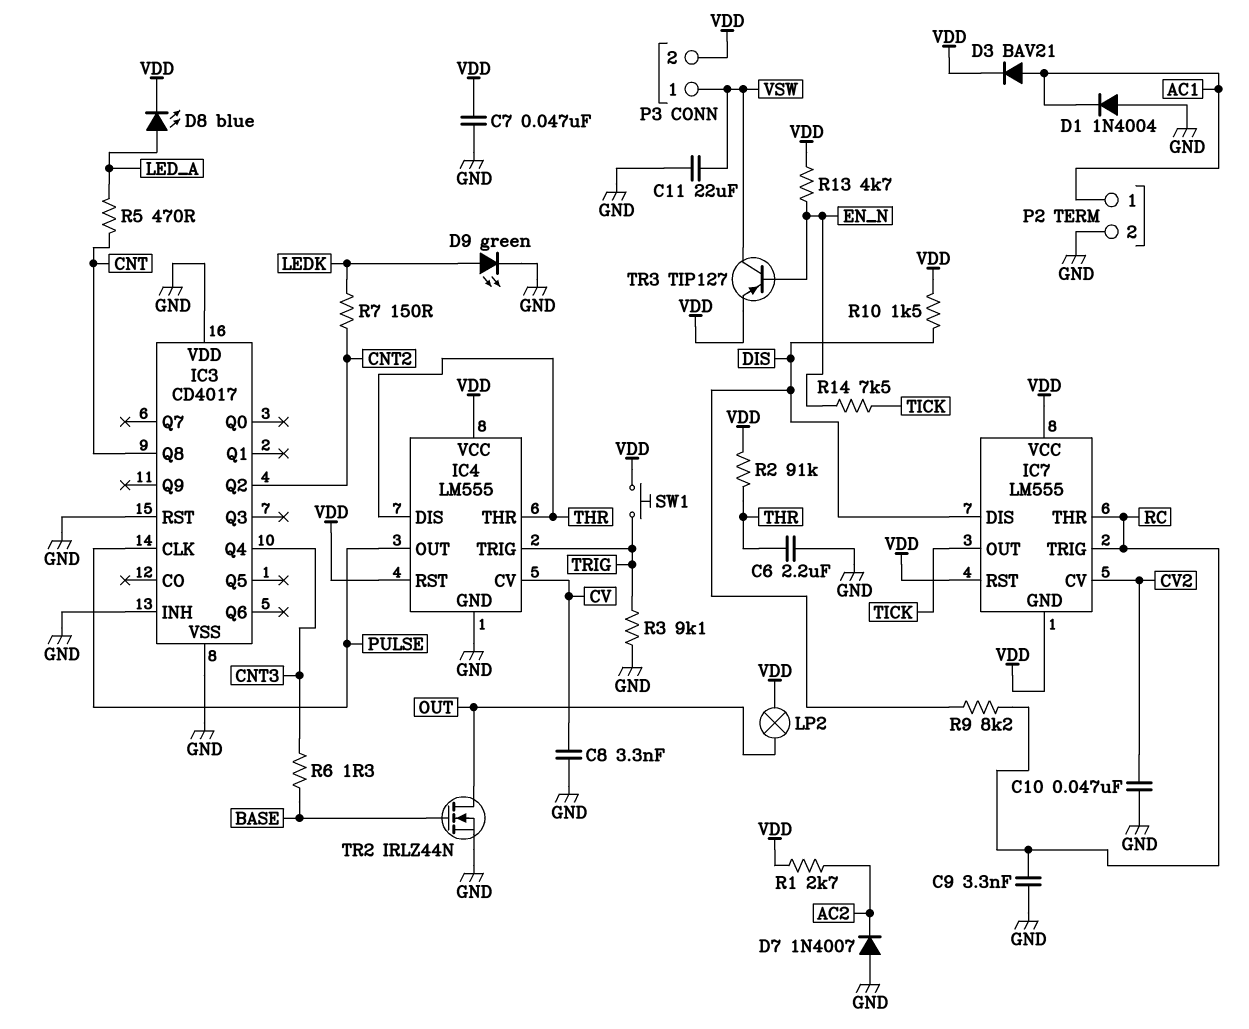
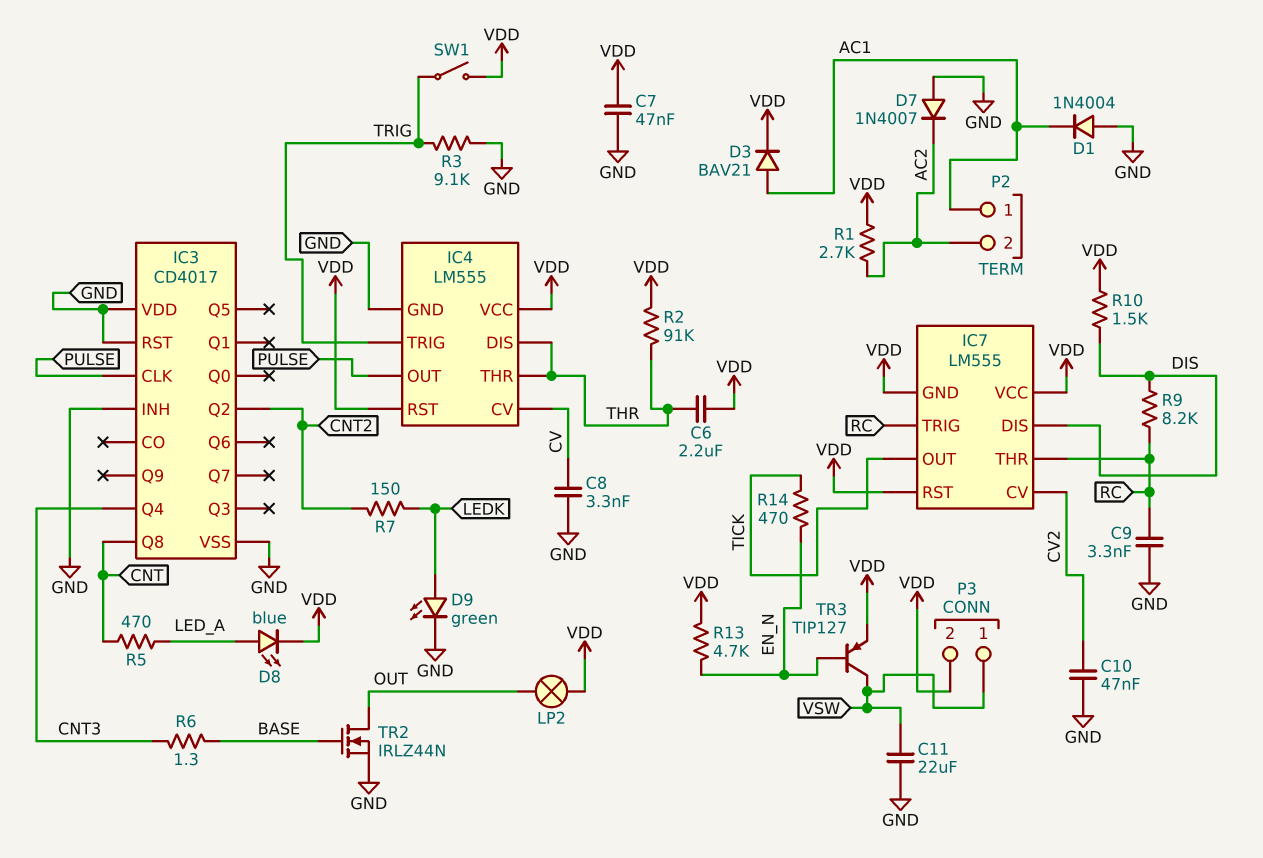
C6: 2.2uF (GND, THR) -> 2.2uF (THR, VDD)
P2 pin 2: GND -> AC2
R14: 7.5k (EN_N, TICK) -> 470 (EN_N, TICK)
SW1: button (TRIG, VDD) -> switch (TRIG, VDD)

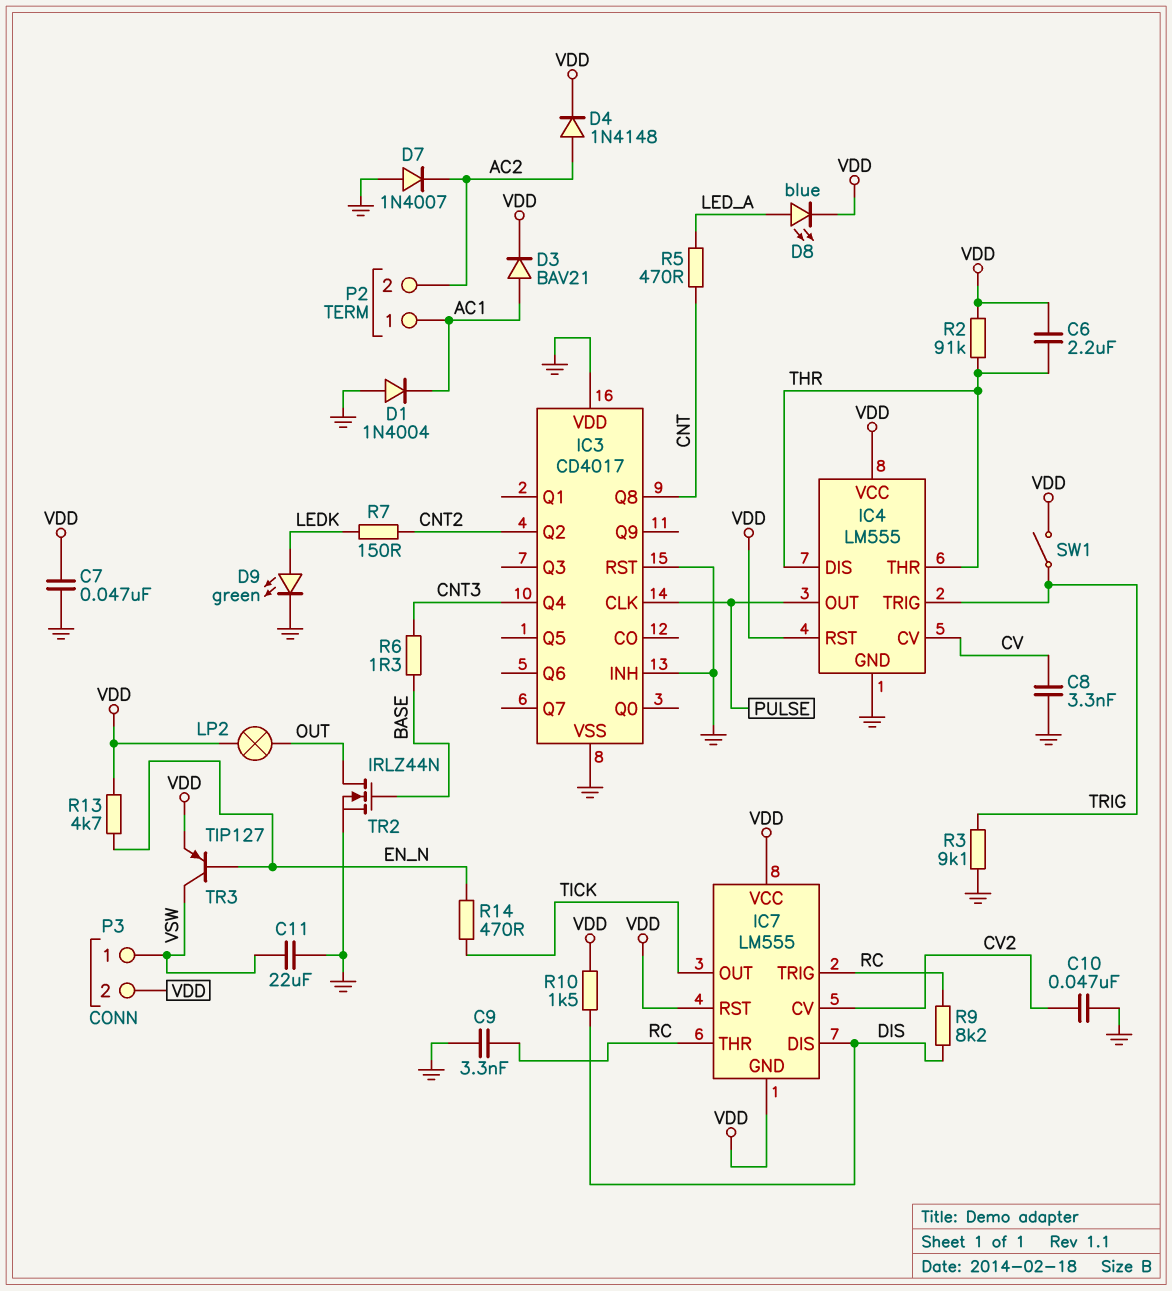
D4: none -> diode 1N4148 (A AC2, K VDD)
R1: 2.7k (AC2, VDD) -> none

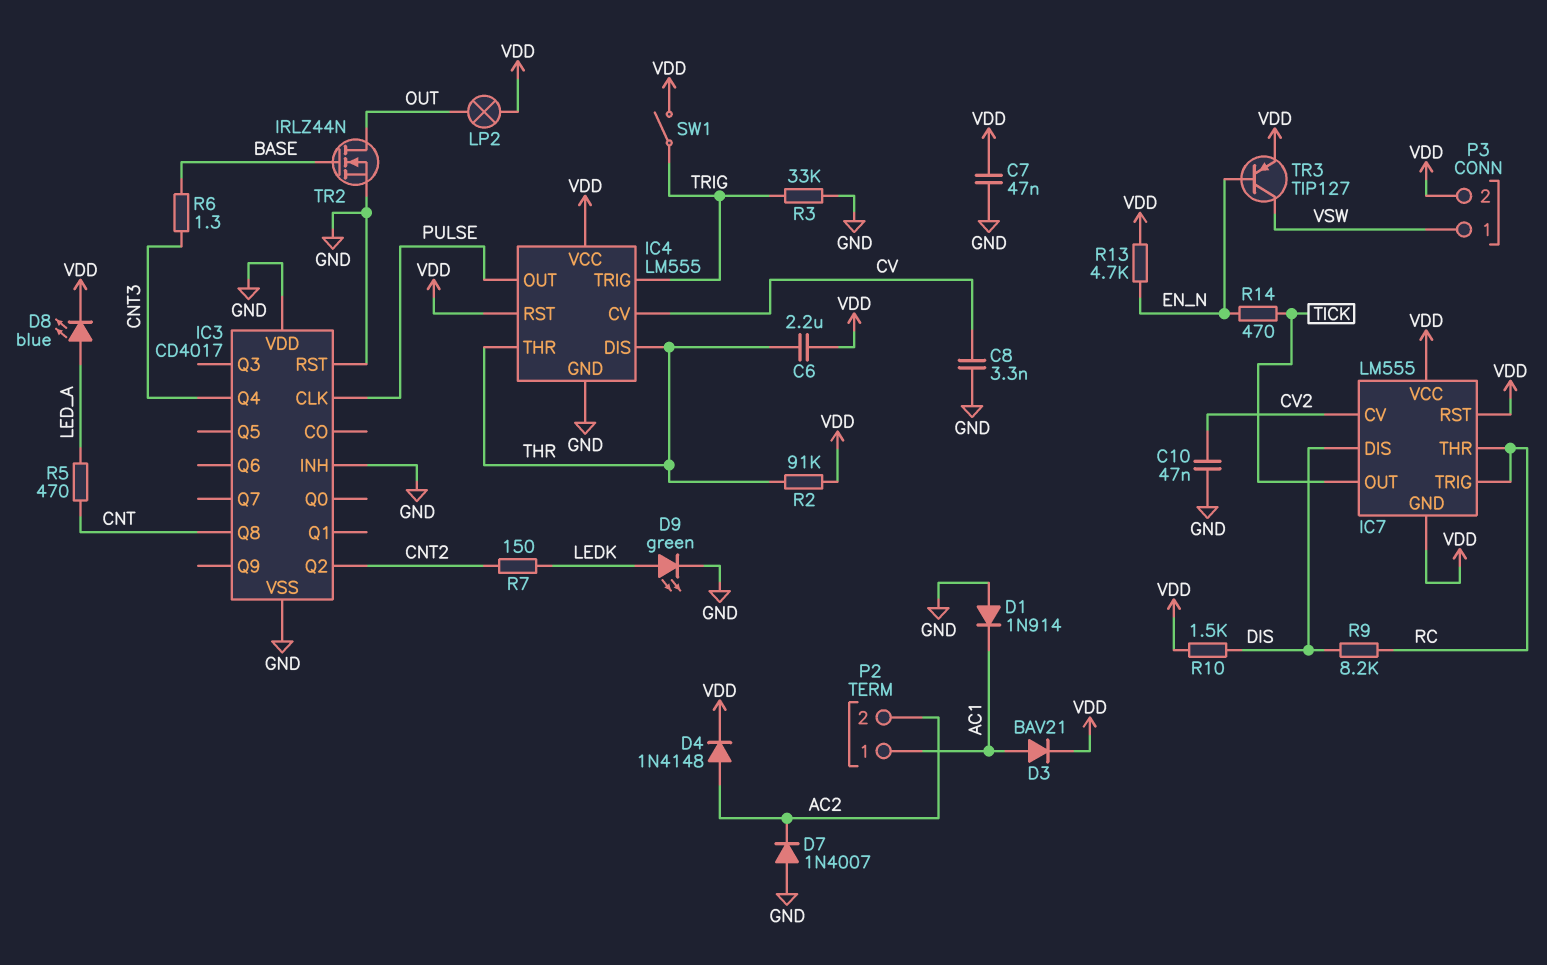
C9: 3.3nF (GND, RC) -> none
C11: 22uF (GND, VSW) -> none
D1: diode 1N4004 (A GND, K AC1) -> diode 1N914 (A GND, K AC1)
R3: 9.1k (GND, TRIG) -> 33k (GND, TRIG)

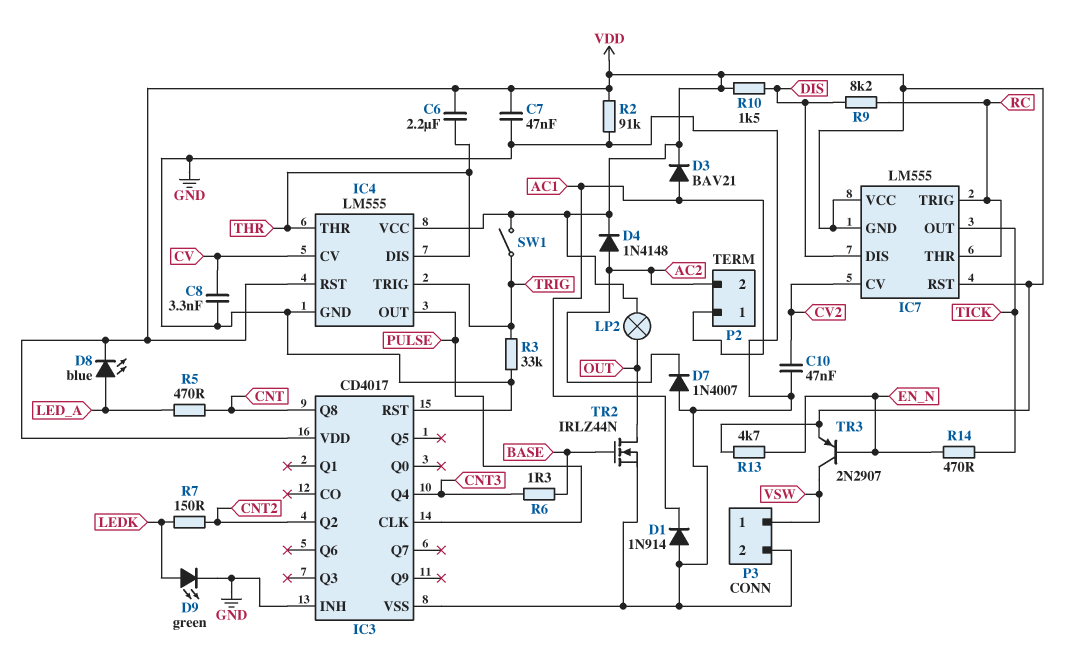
IC3 pin VDD: GND -> VDD
P3 pin 2: VDD -> GND
R2: 91k (THR, VDD) -> 91k (GND, VDD)
TR3: PNP TIP127 (B EN_N, C VSW, E VDD) -> PNP 2N2907 (B EN_N, C VSW, E VDD)

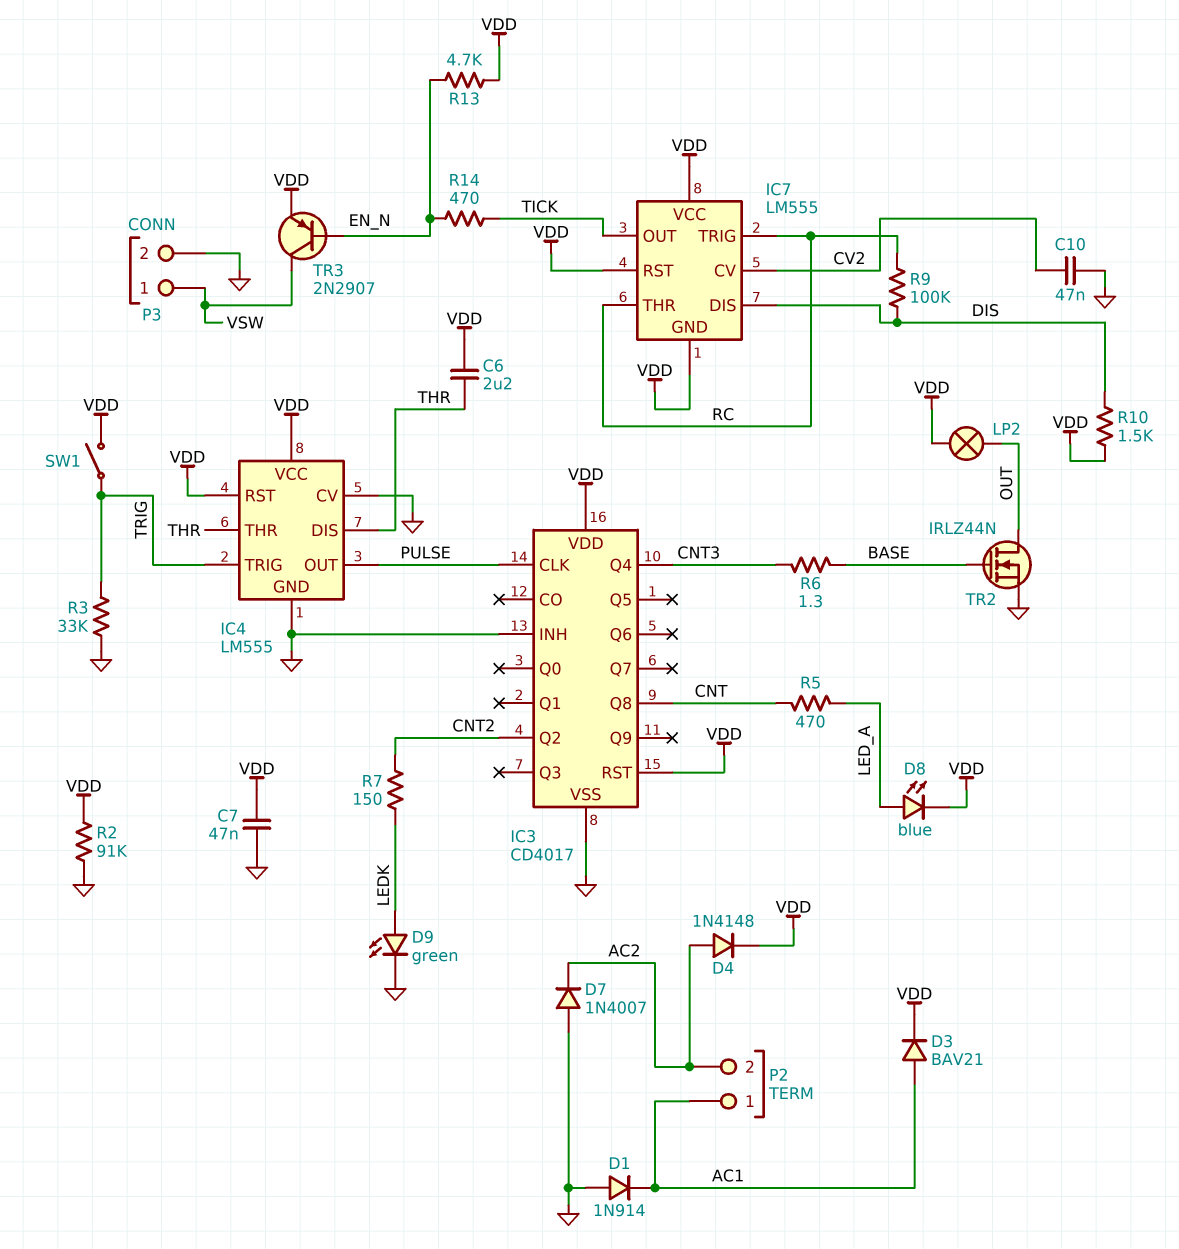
C8: 3.3nF (CV, GND) -> none
IC3 pin RST: GND -> VDD
IC4 pin CV: CV -> GND
R9: 8.2k (DIS, RC) -> 100k (DIS, RC)

